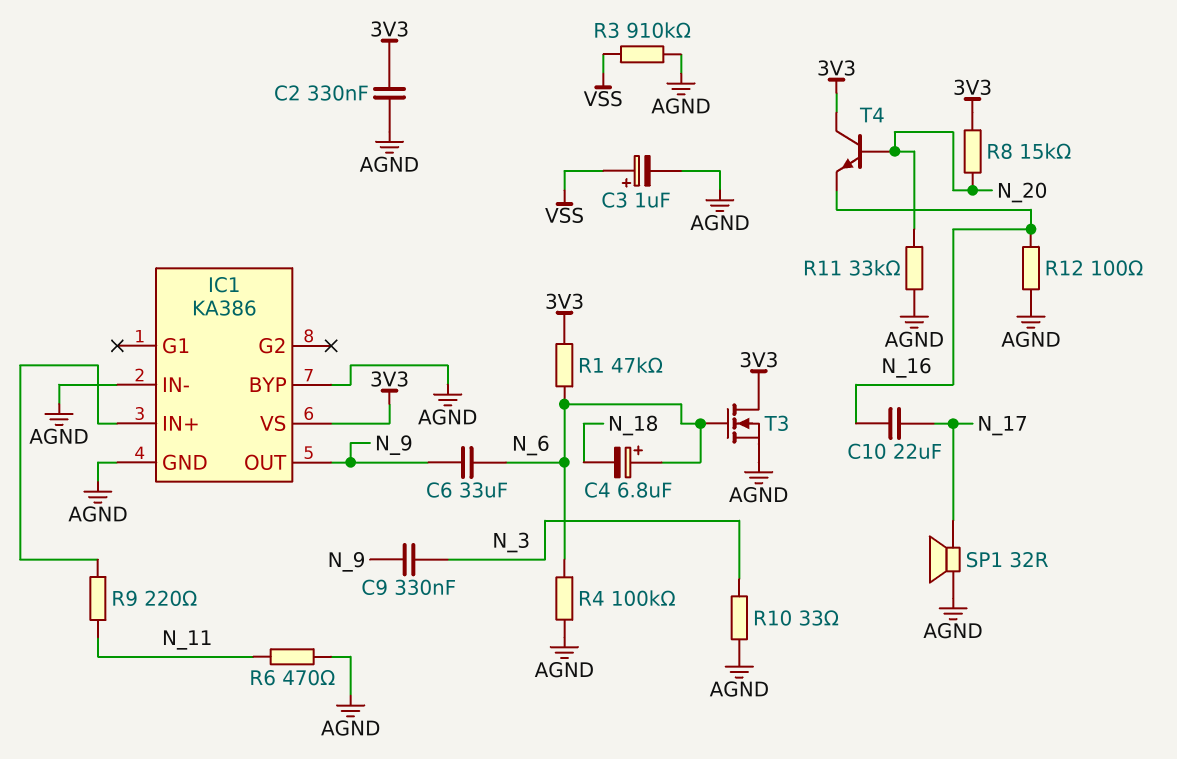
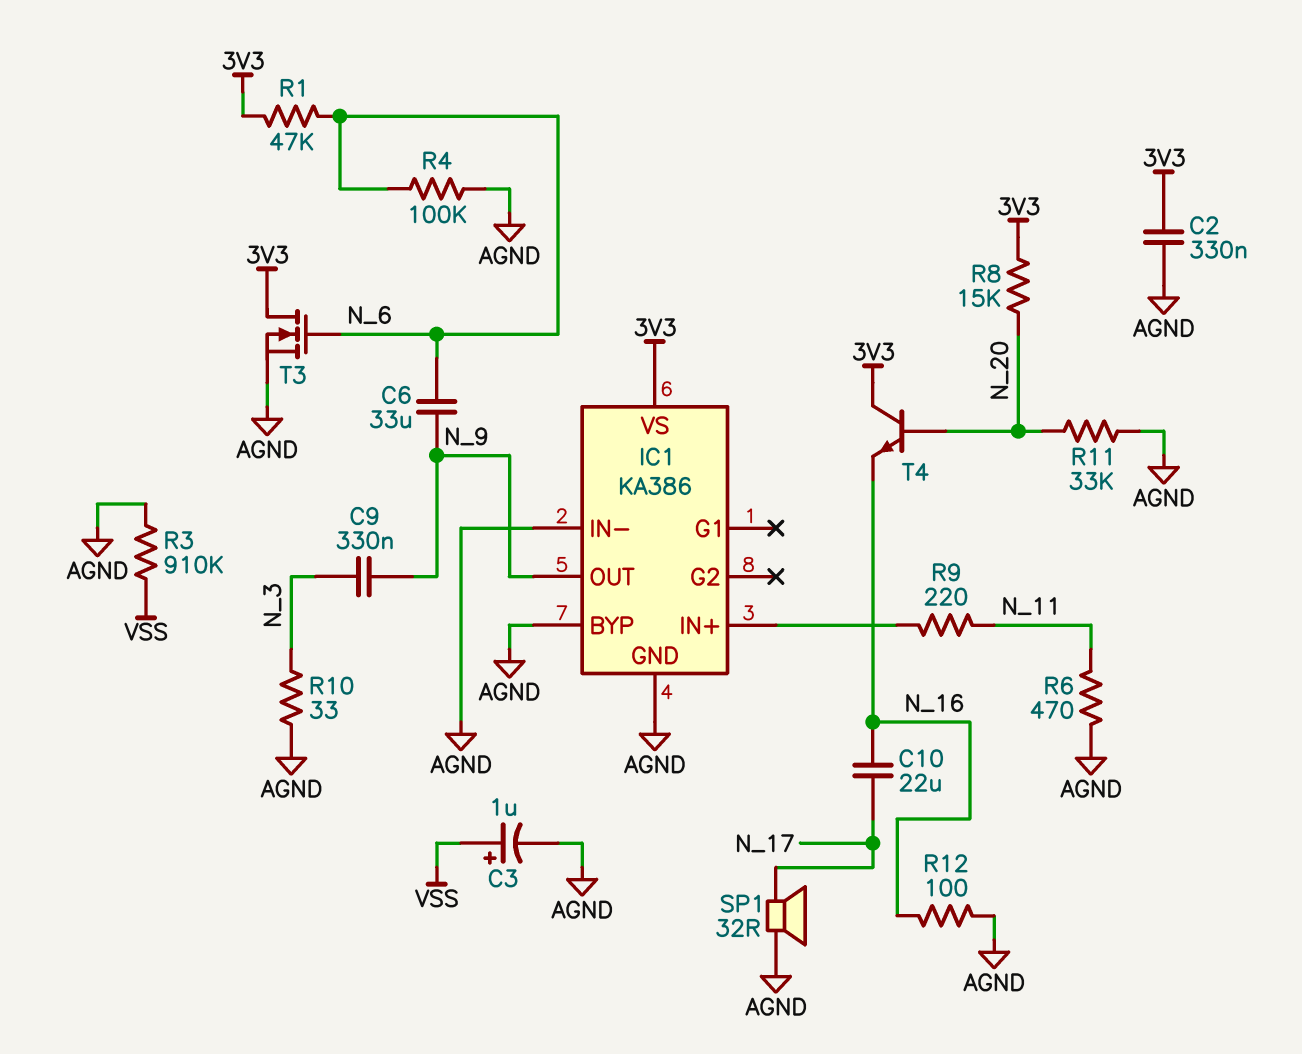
C4: 6.8uF (plus N_6, minus N_18) -> none

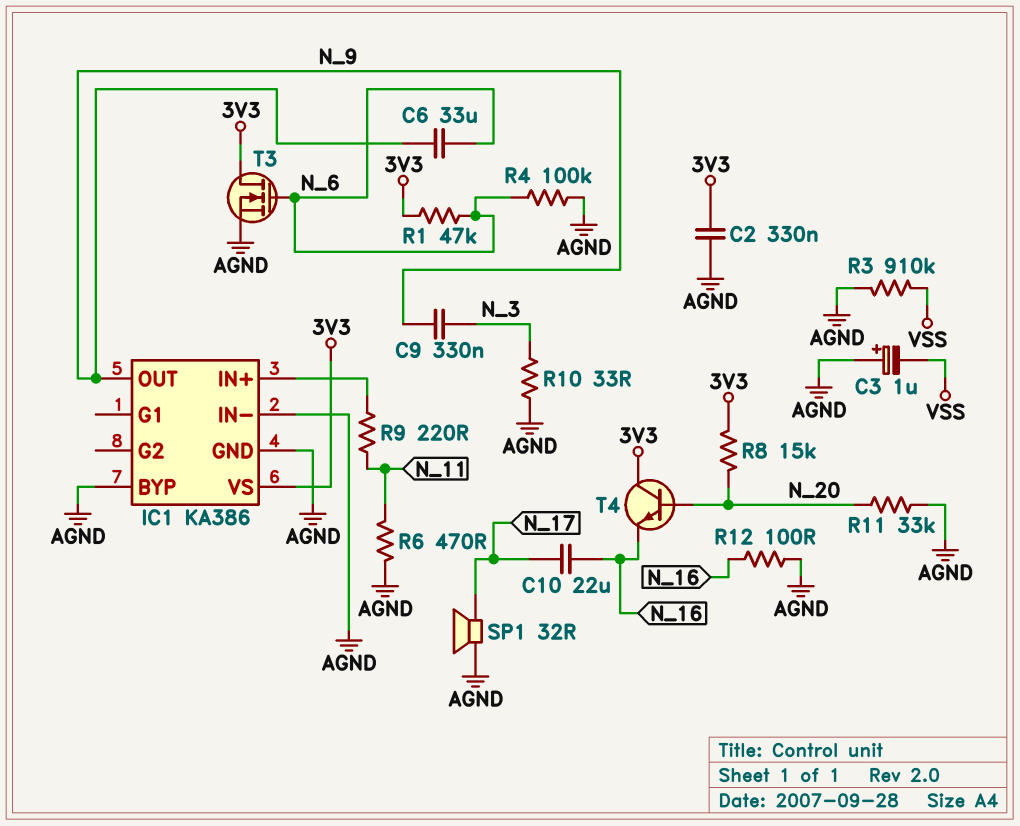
C3: 1uF (plus VSS, minus AGND) -> 1uF (plus AGND, minus VSS)

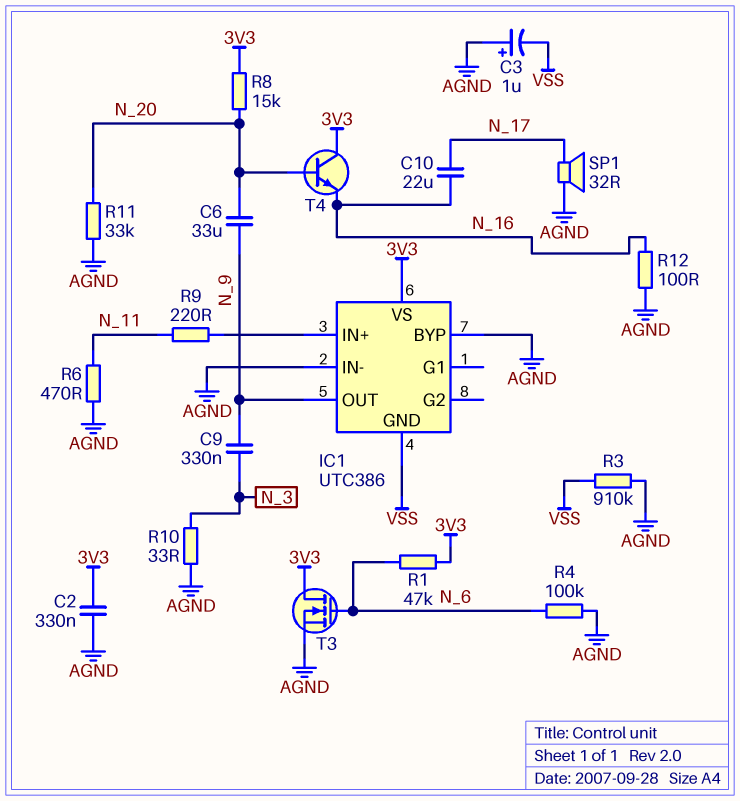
C6: 33uF (N_6, N_9) -> 33uF (N_9, N_20)
IC1: KA386 -> UTC386
IC1 pin GND: AGND -> VSS

